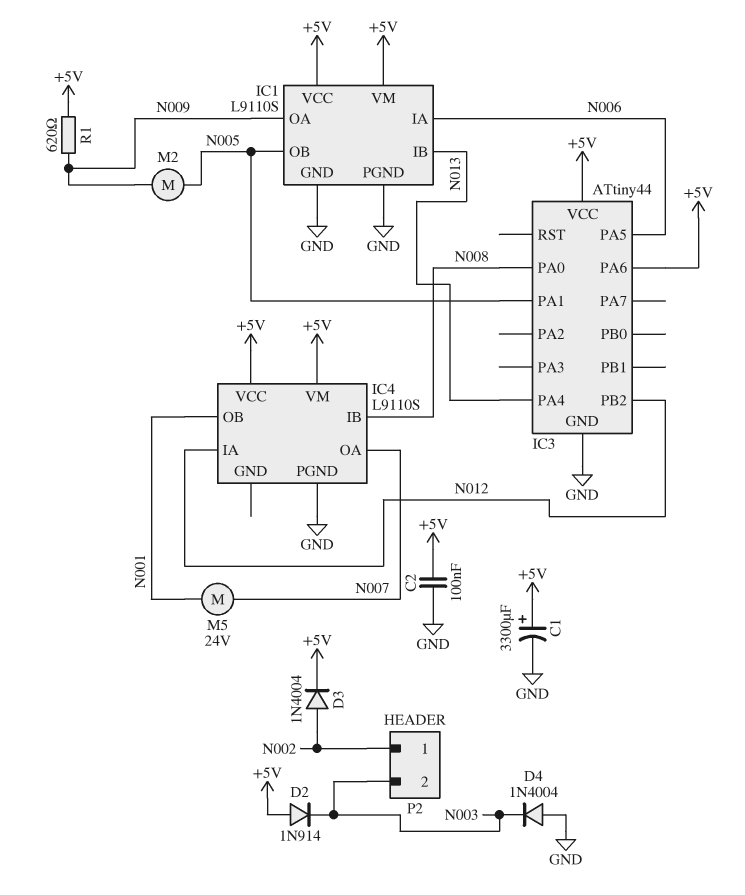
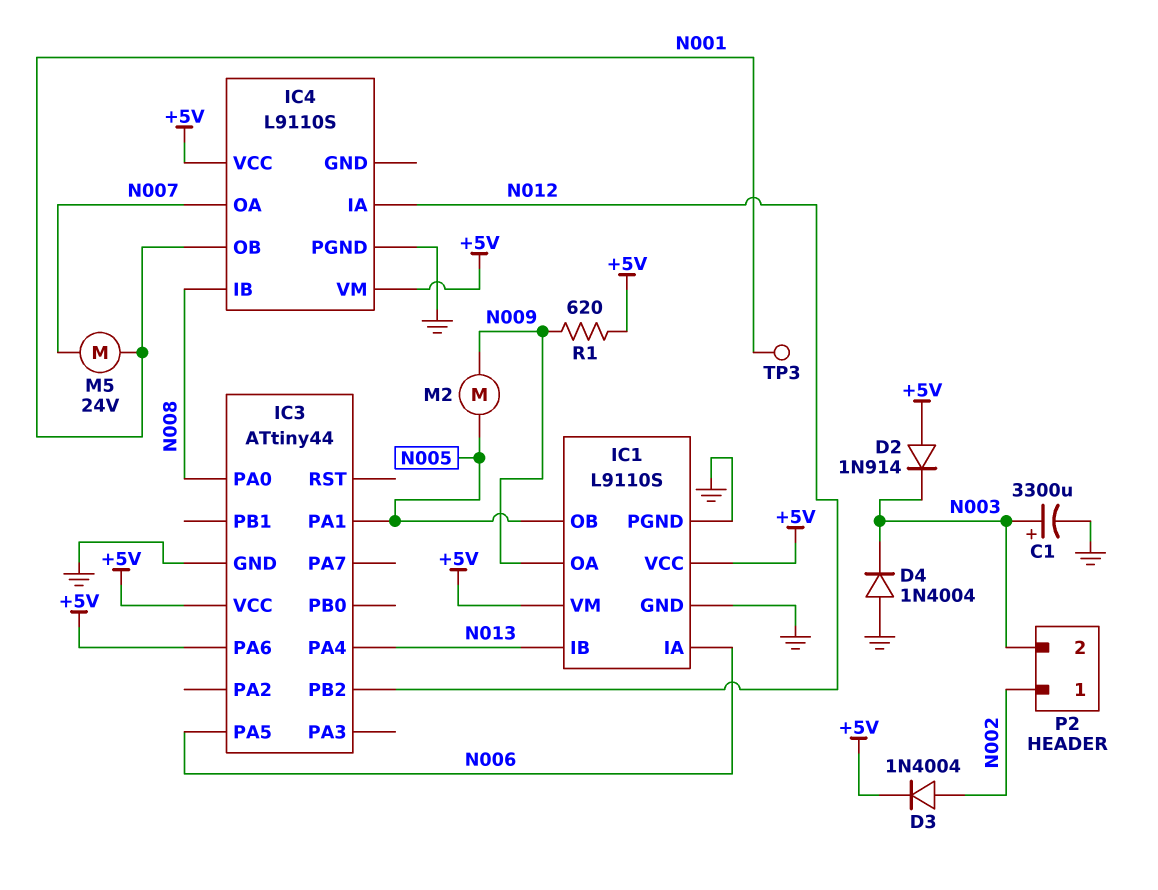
C1: 3300uF (plus +5V, minus GND) -> 3300uF (plus N003, minus GND)
C2: 100nF (+5V, GND) -> none
TP3: none -> test point (N001)

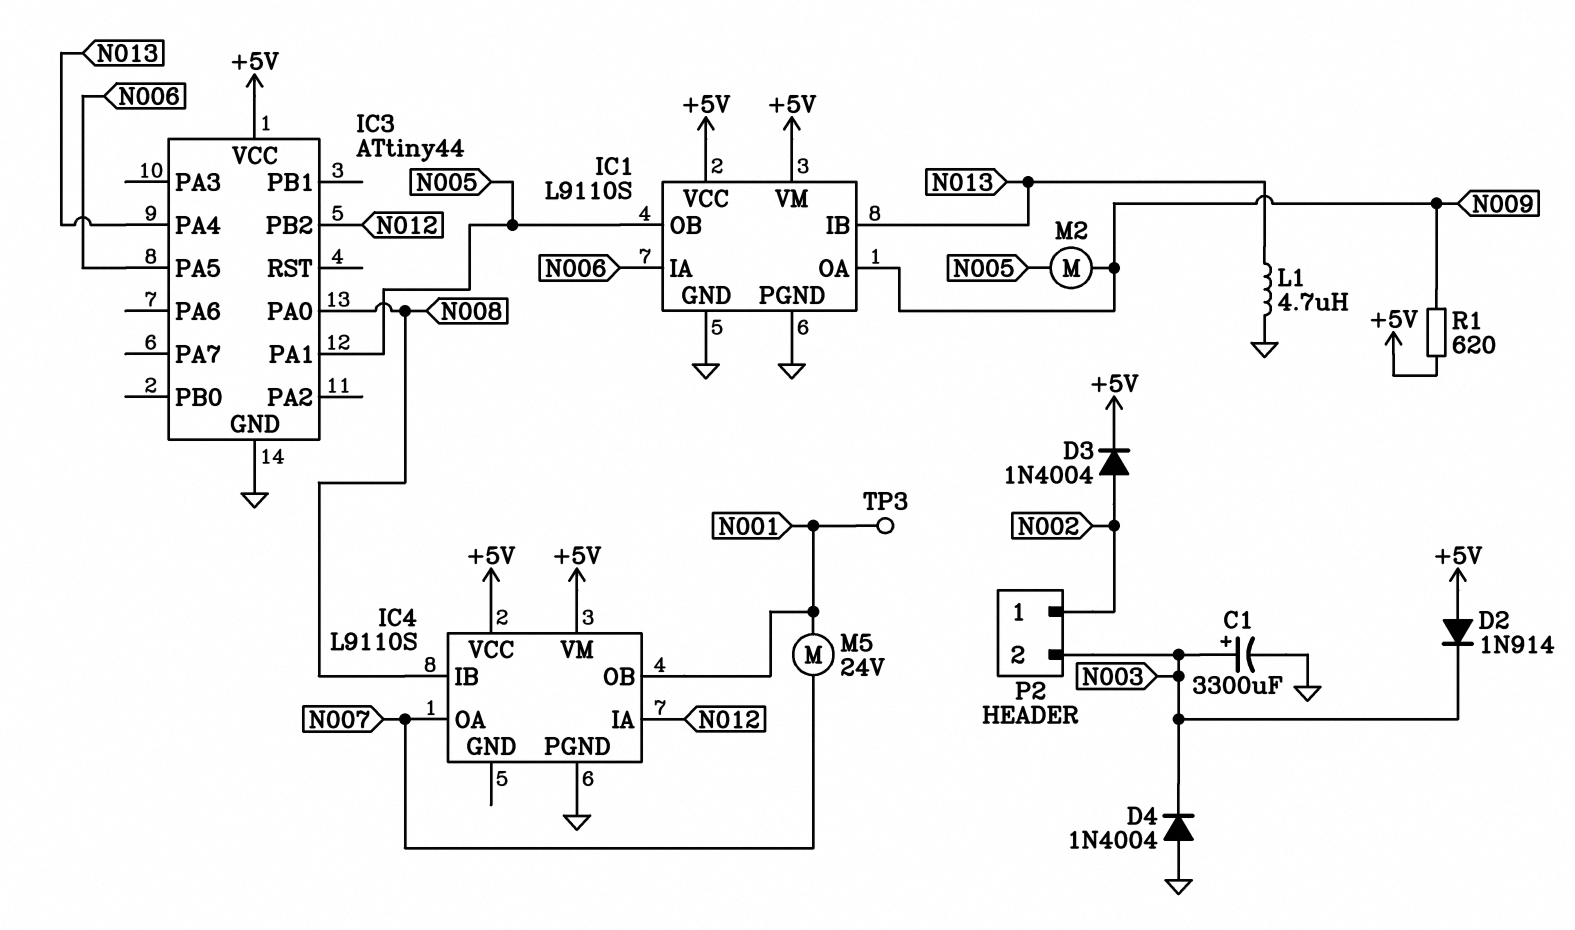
IC3 pin PA6: +5V -> none
L1: none -> 4.7uH (GND, N013)

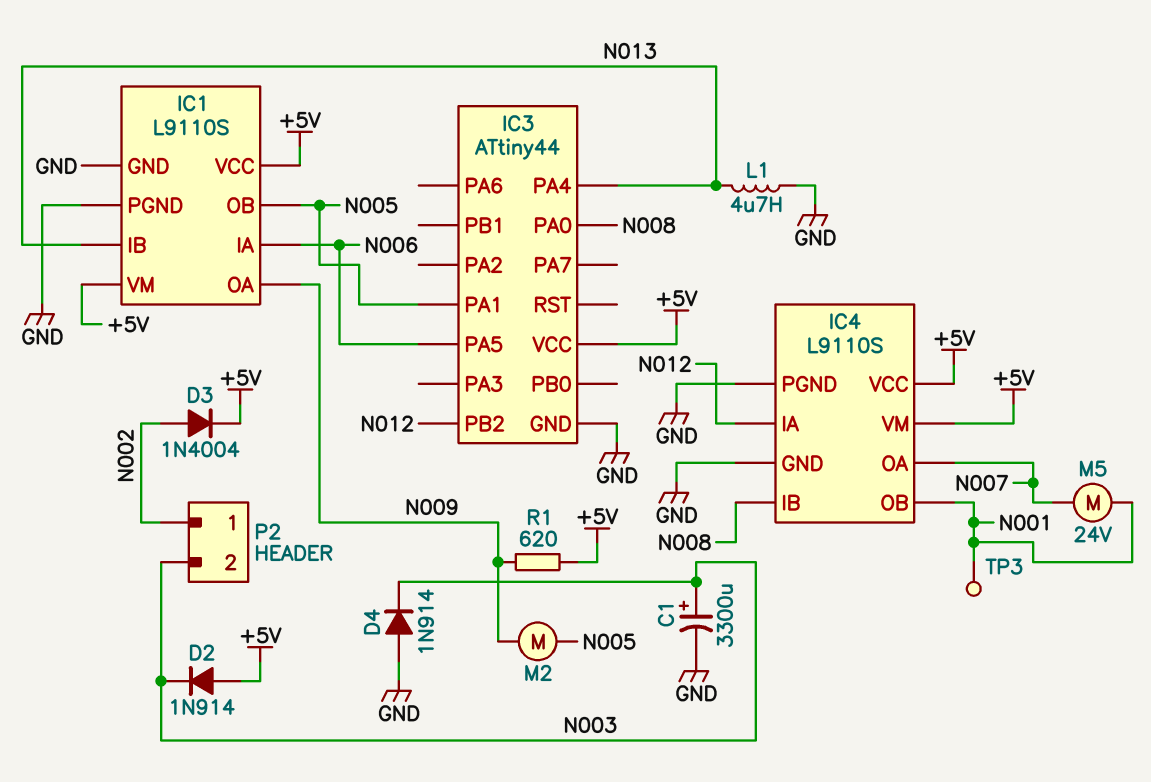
D4: diode 1N4004 (A GND, K N003) -> diode 1N914 (A GND, K N003)
IC4 pin GND: none -> GND

